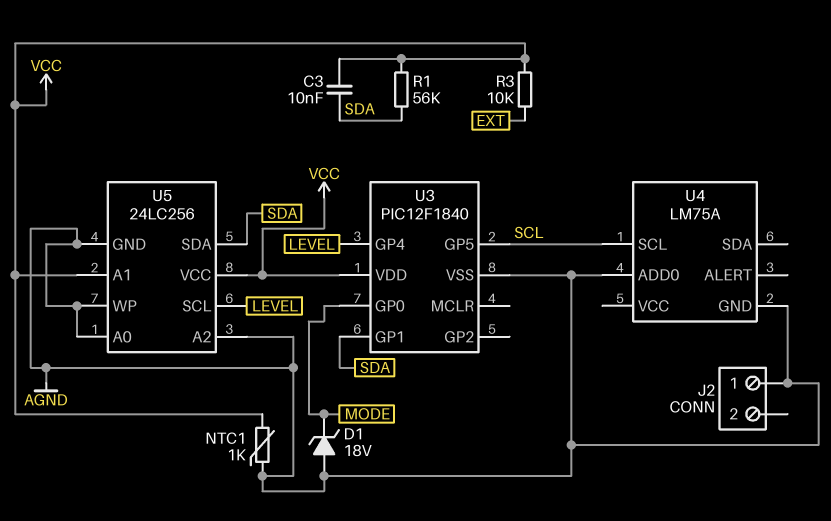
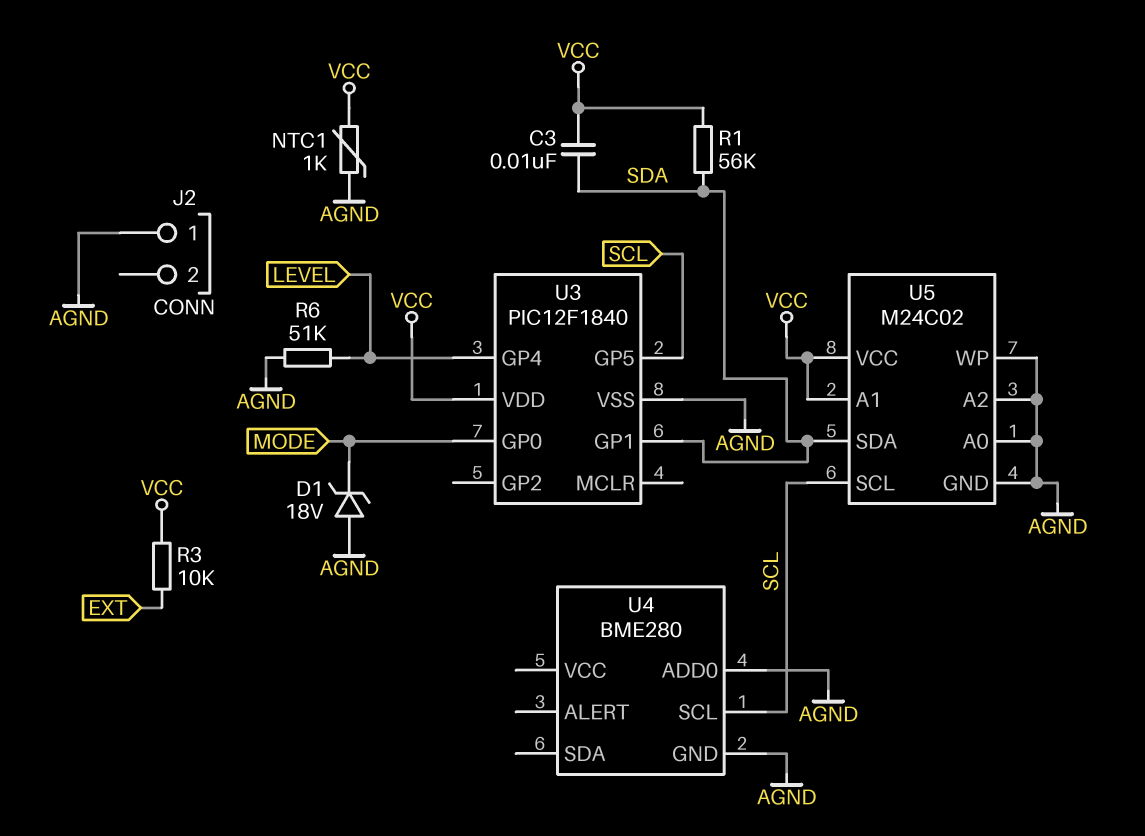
R6: none -> 51k (AGND, LEVEL)
U4: LM75A -> BME280
U5: 24LC256 -> M24C02
U5 pin SCL: LEVEL -> SCL

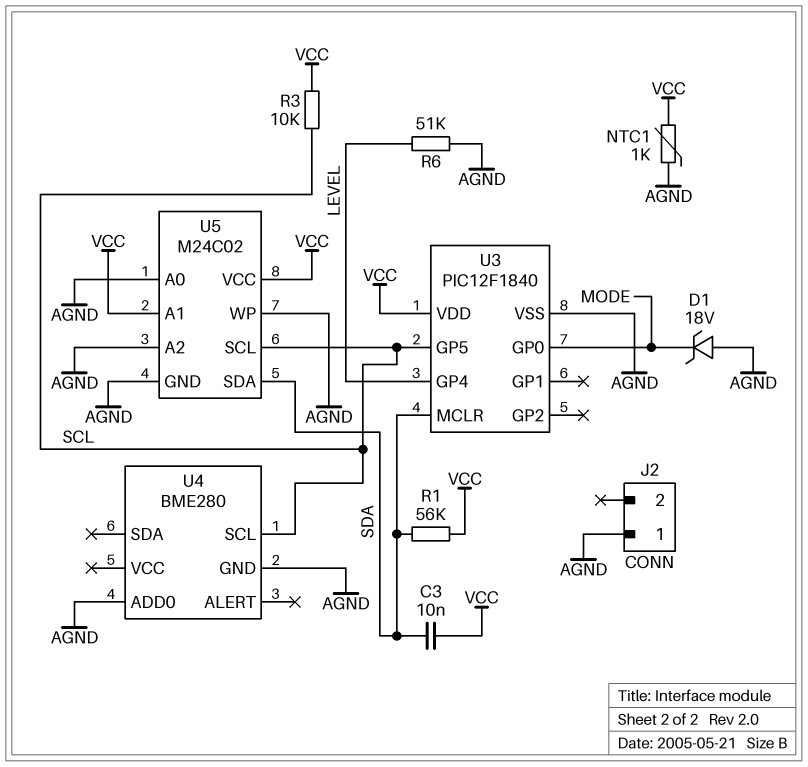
R3: 10k (EXT, VCC) -> 10k (SCL, VCC)
U3 pin GP1: SDA -> none
U3 pin MCLR: none -> SDA

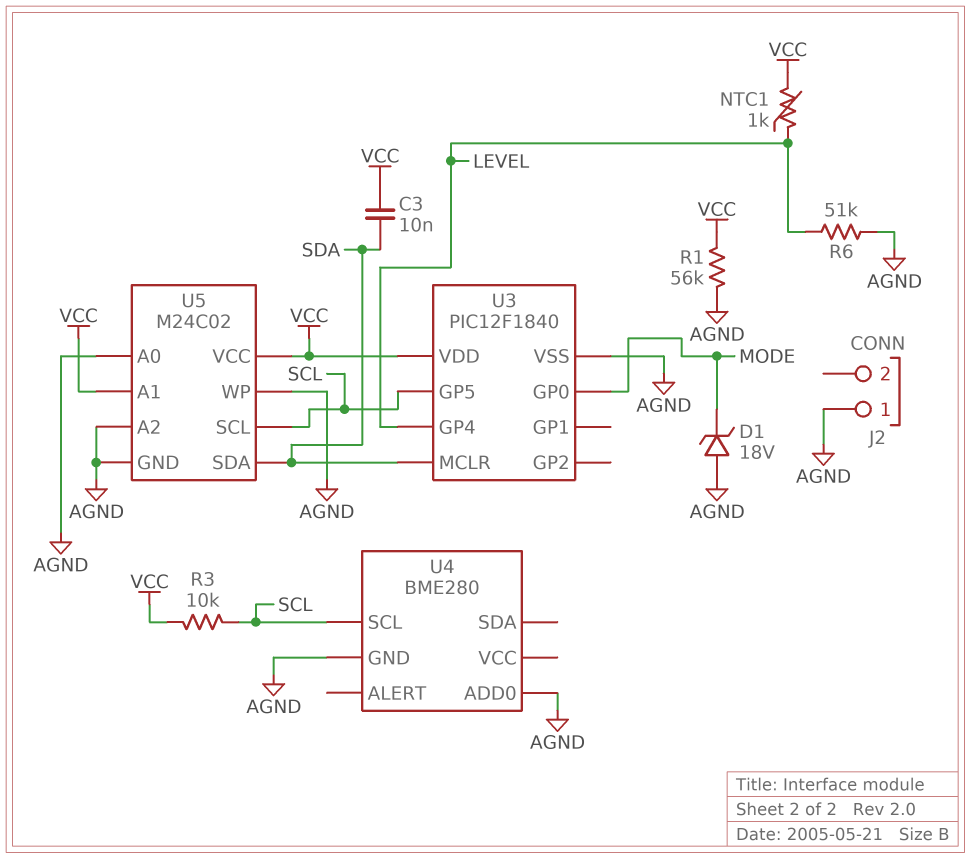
NTC1: 1k (AGND, VCC) -> 1k (LEVEL, VCC)
R1: 56k (SDA, VCC) -> 56k (AGND, VCC)

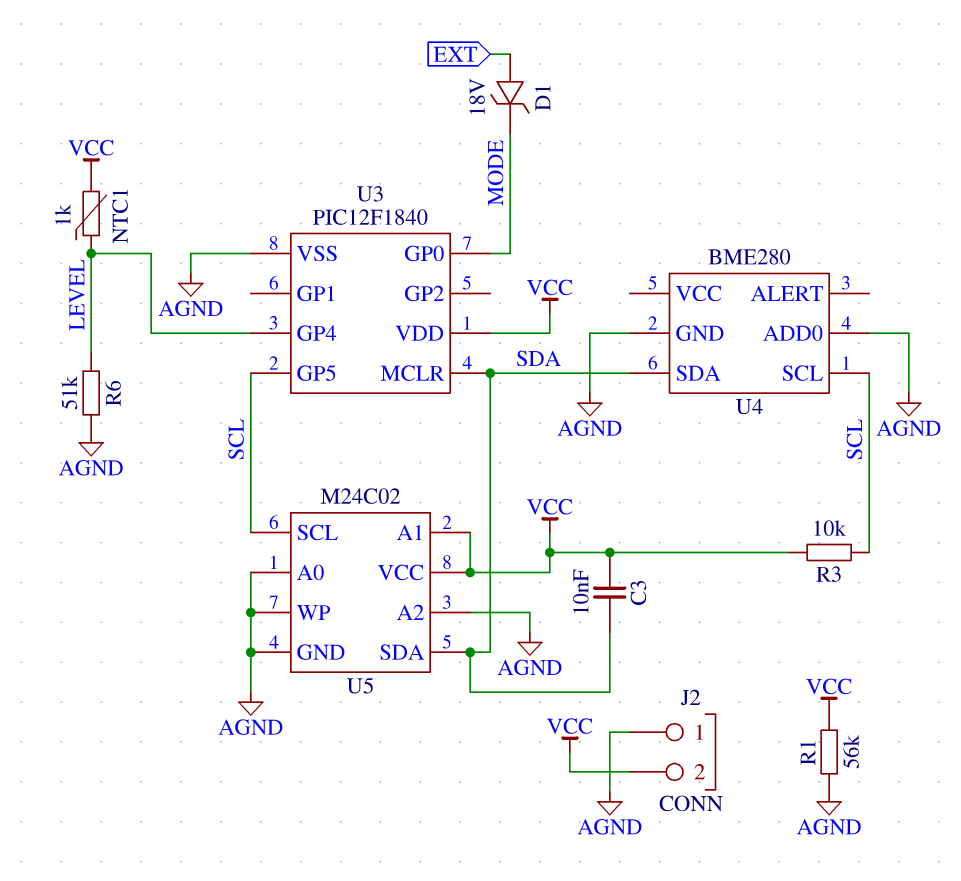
D1: zener 18V (A AGND, K MODE) -> zener 18V (A EXT, K MODE)
J2 pin 2: none -> VCC
U4 pin SDA: none -> SDA

